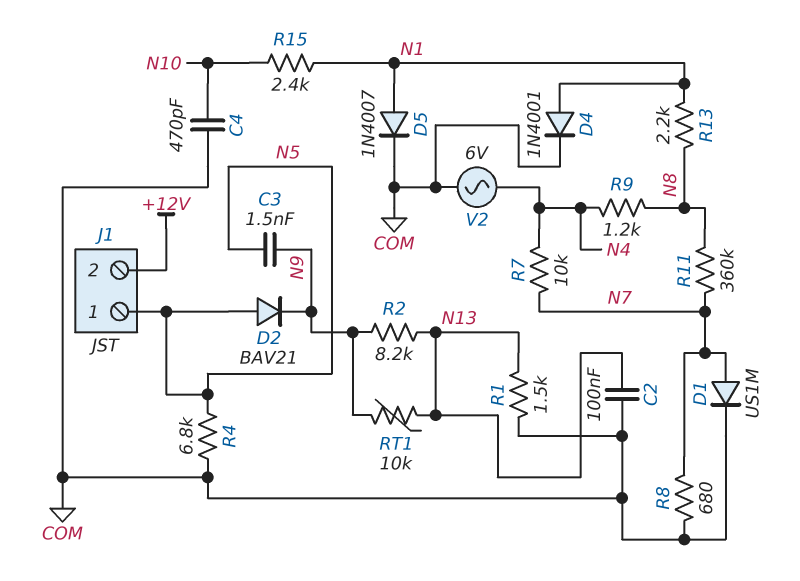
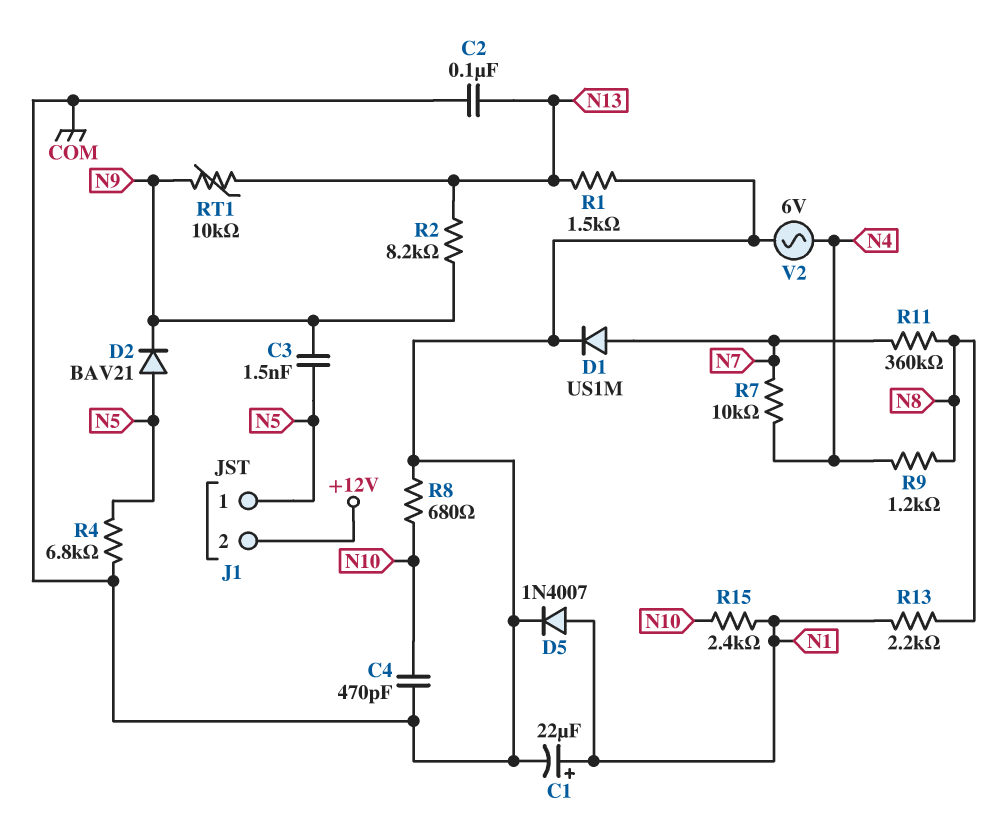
C1: none -> 22uF (plus N1, minus COM)
D4: diode 1N4001 (A N1, K COM) -> none
R8: 680 (COM, N7) -> 680 (COM, N10)

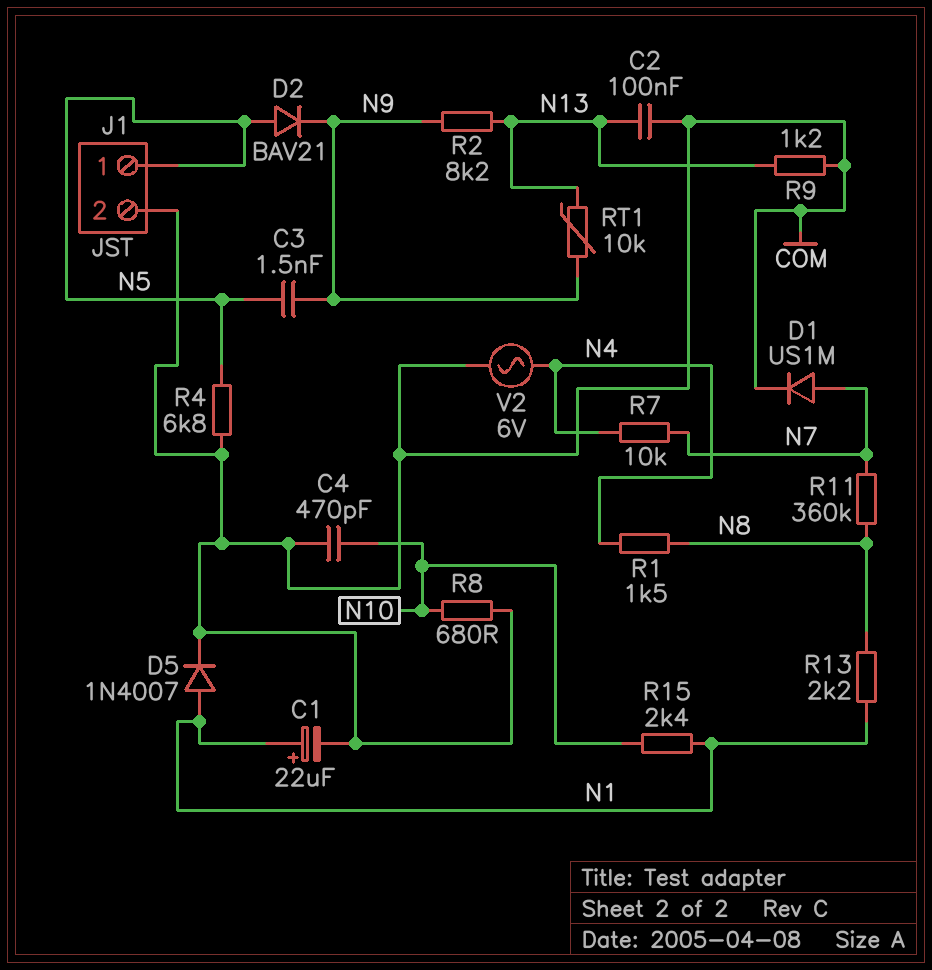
J1 pin 2: +12V -> COM
R1: 1.5k (COM, N13) -> 1.5k (N4, N8)
R9: 1.2k (N4, N8) -> 1.2k (COM, N13)

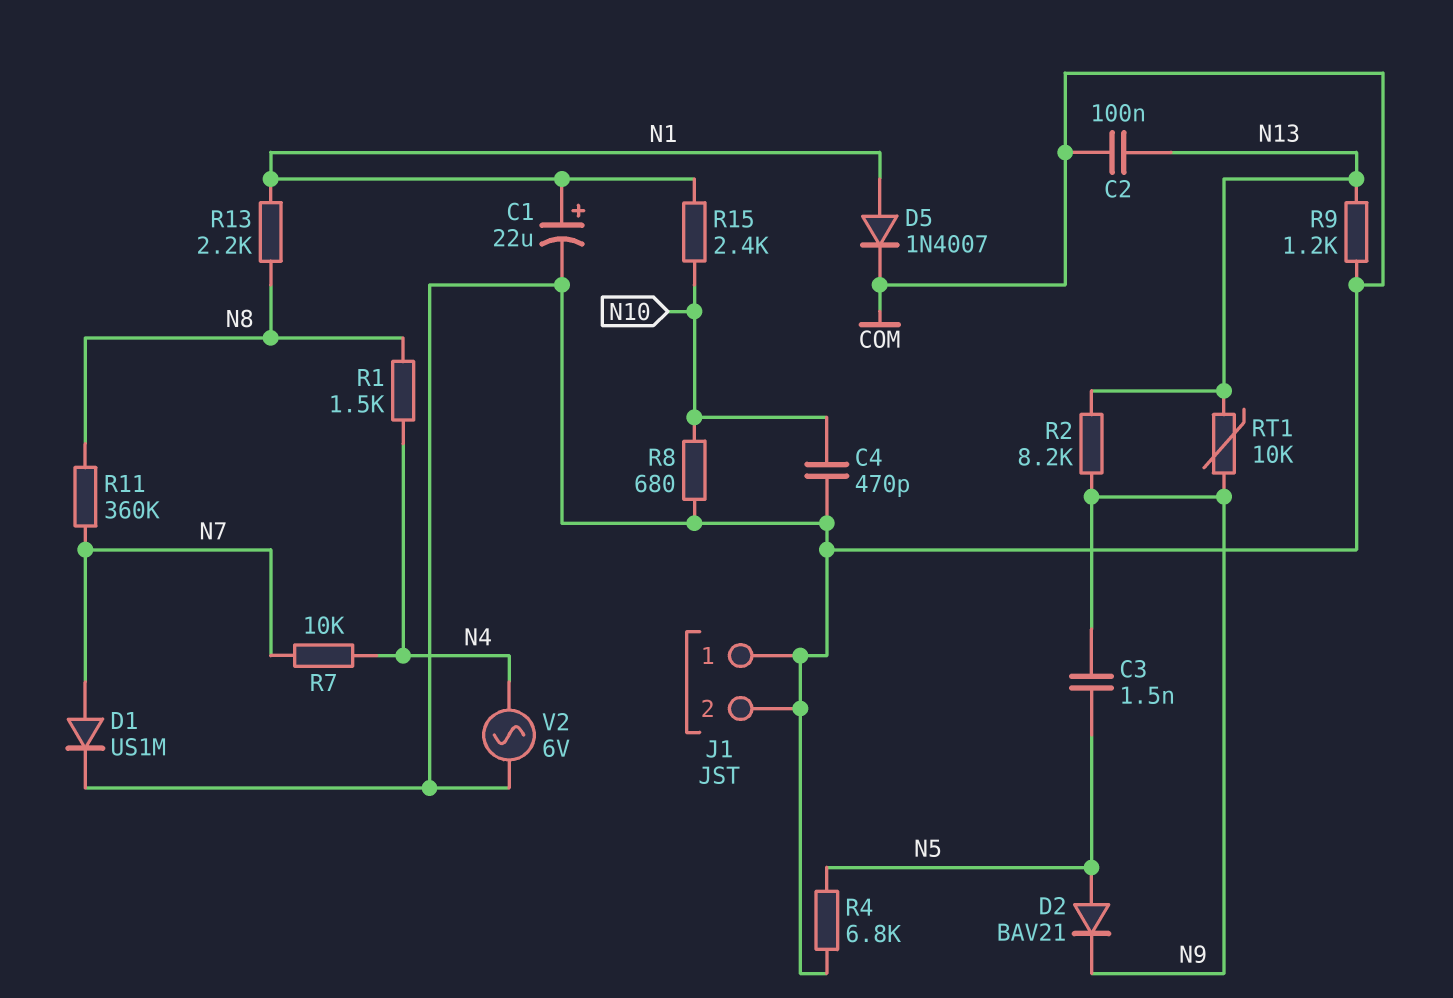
J1 pin 1: N5 -> COM

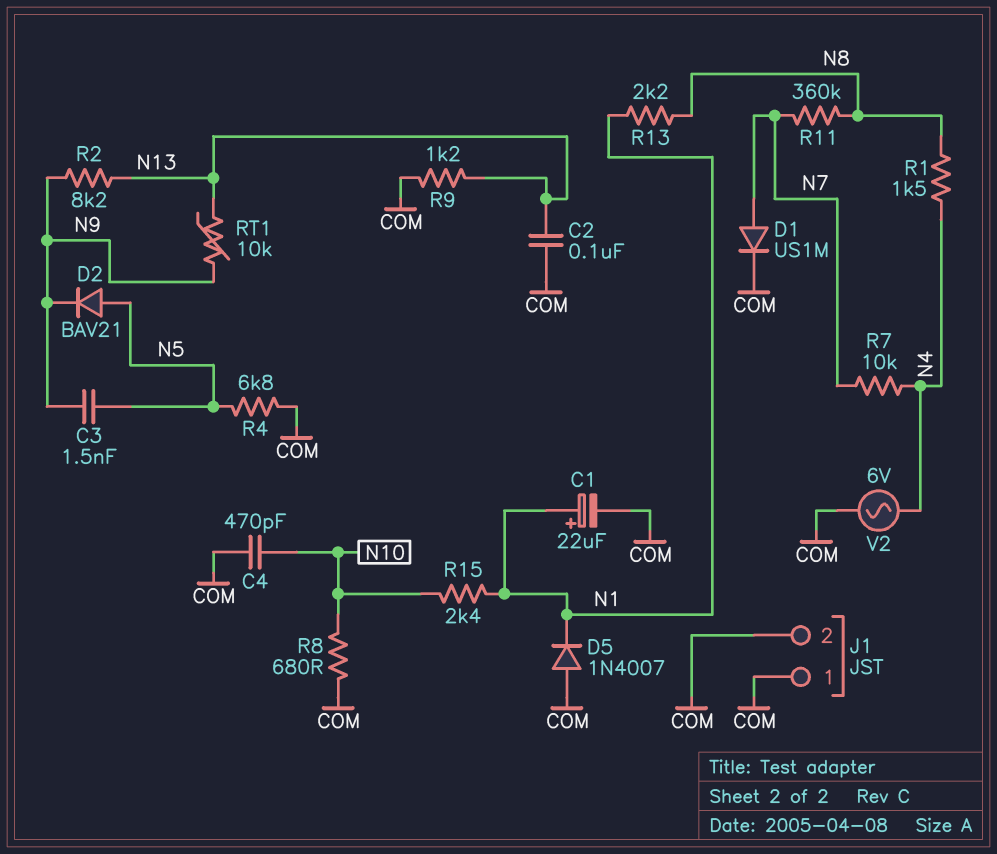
D5: diode 1N4007 (A N1, K COM) -> diode 1N4007 (A COM, K N1)

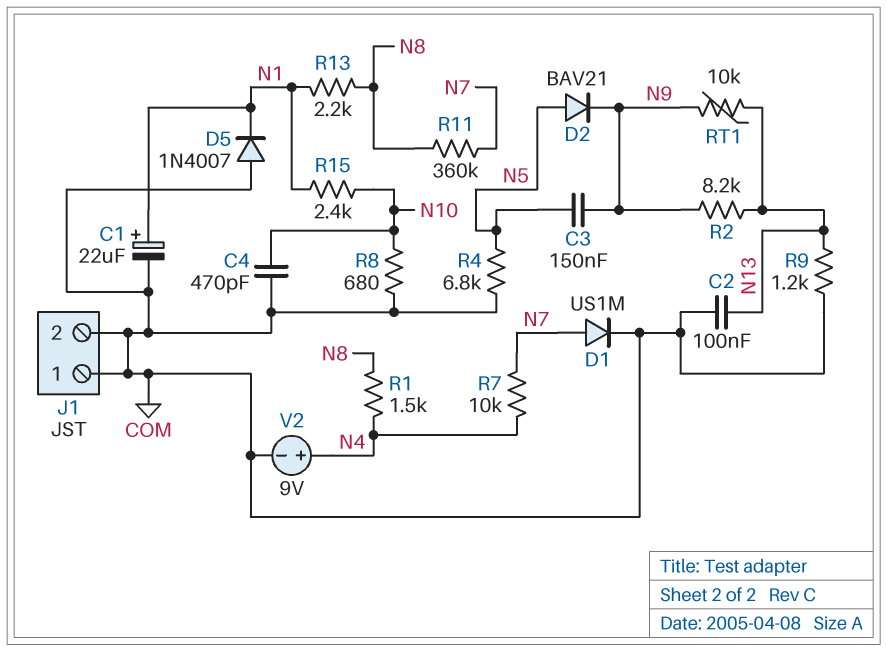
C3: 1.5nF (N5, N9) -> 150nF (N5, N9)
V2: AC 6V (COM, N4) -> 9V (plus N4, minus COM)

